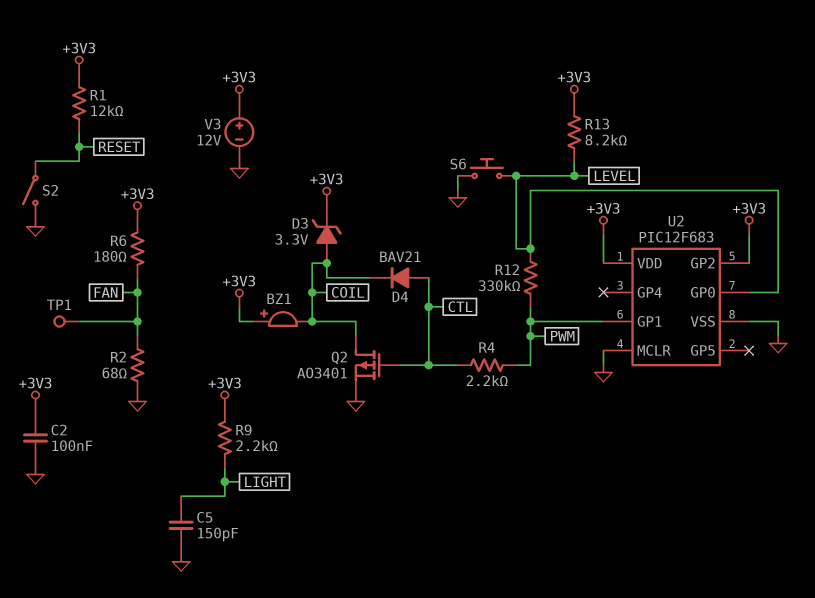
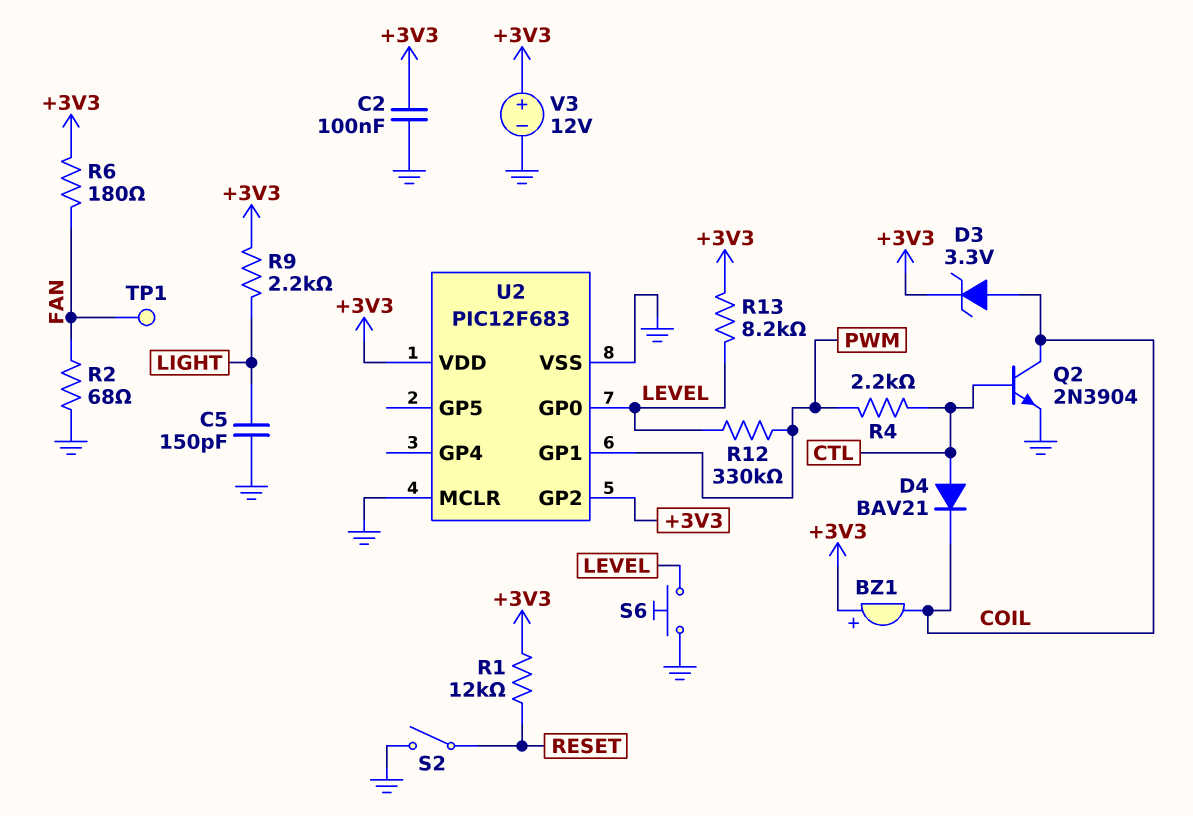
Q2: PMOS AO3401 (G CTL, D COIL, S GND) -> NPN 2N3904 (B CTL, C COIL, E GND)

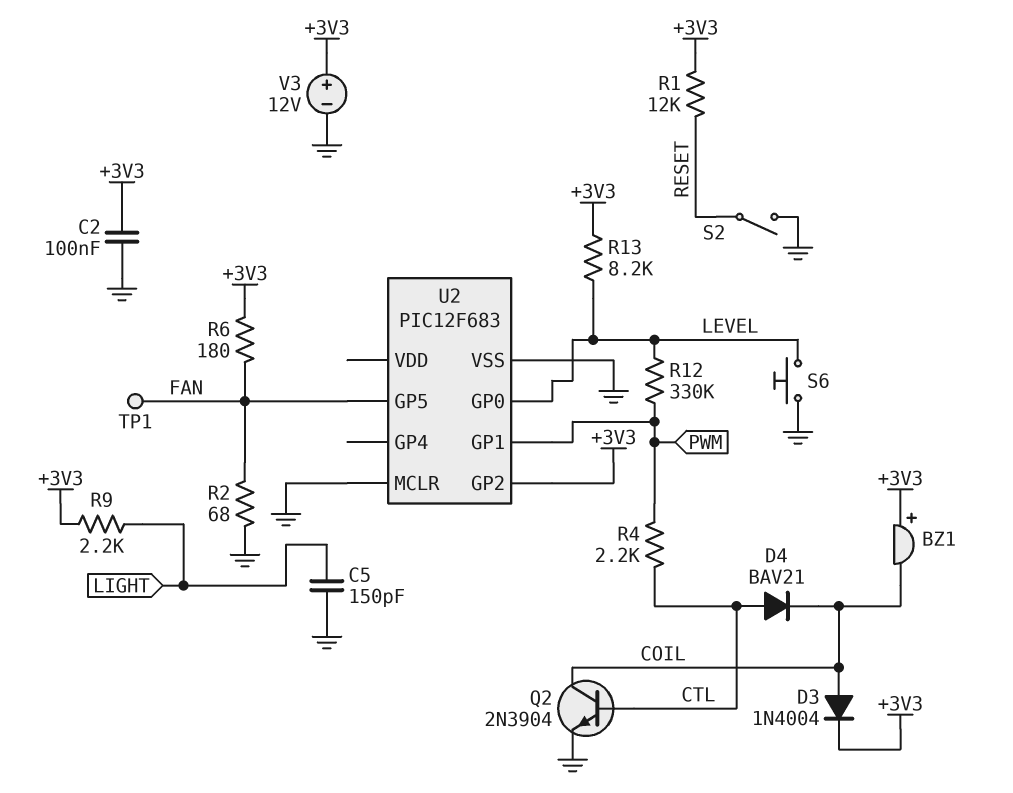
D3: zener 3.3V (A COIL, K +3V3) -> diode 1N4004 (A COIL, K +3V3)
U2 pin GP5: none -> FAN
U2 pin VDD: +3V3 -> none

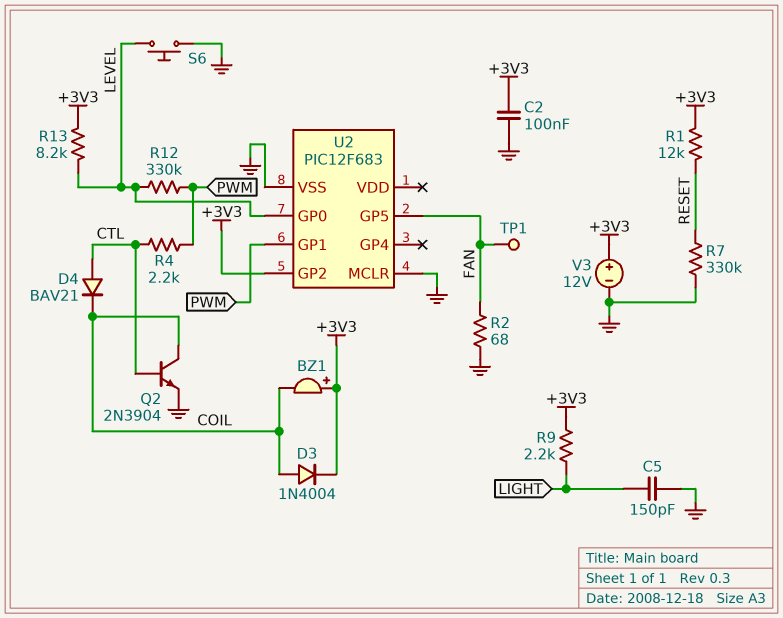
R6: 180 (+3V3, FAN) -> none
R7: none -> 330k (GND, RESET)
S2: switch (GND, RESET) -> none

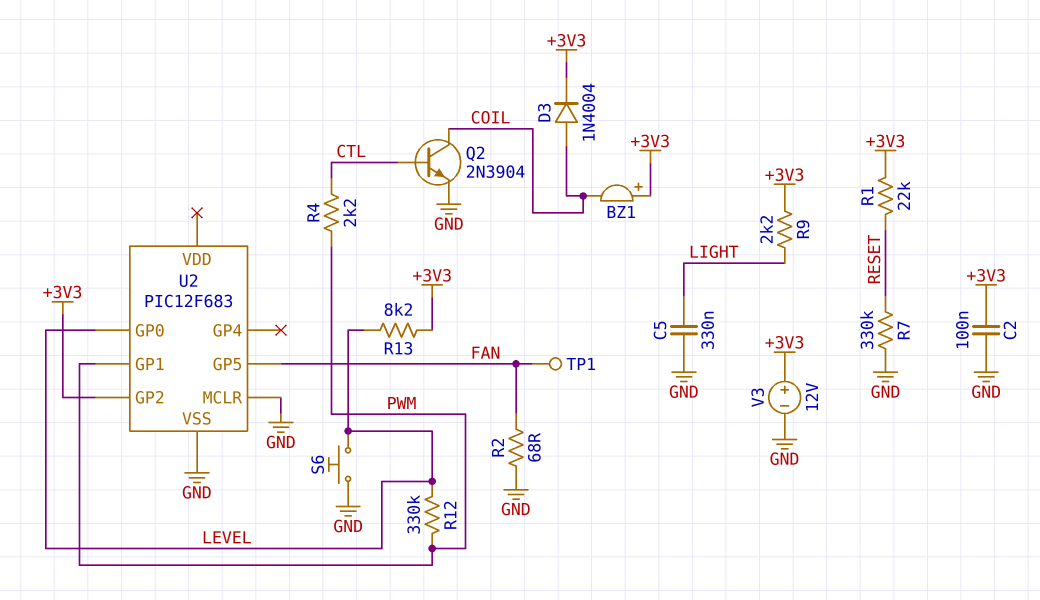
C5: 150pF (GND, LIGHT) -> 330nF (GND, LIGHT)
D4: diode BAV21 (A CTL, K COIL) -> none
R1: 12k (+3V3, RESET) -> 22k (+3V3, RESET)

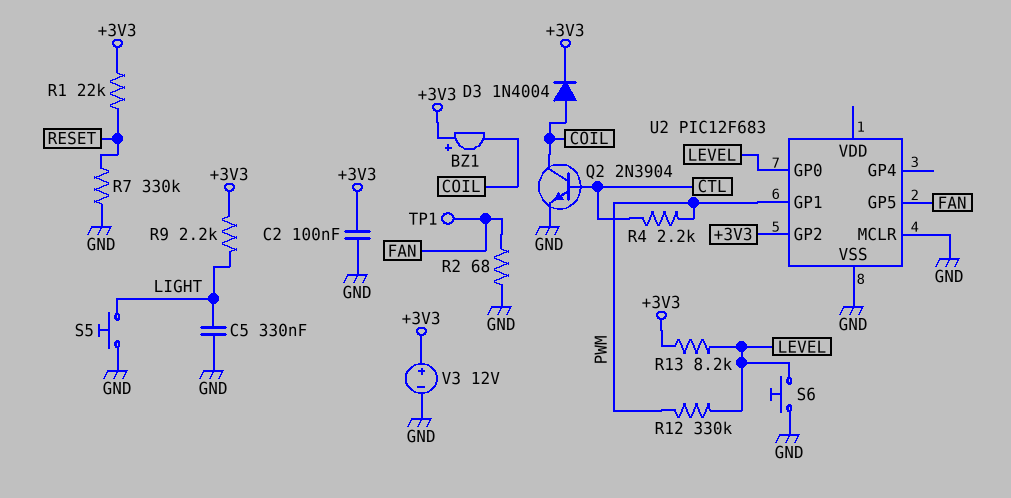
S5: none -> button (GND, LIGHT)

